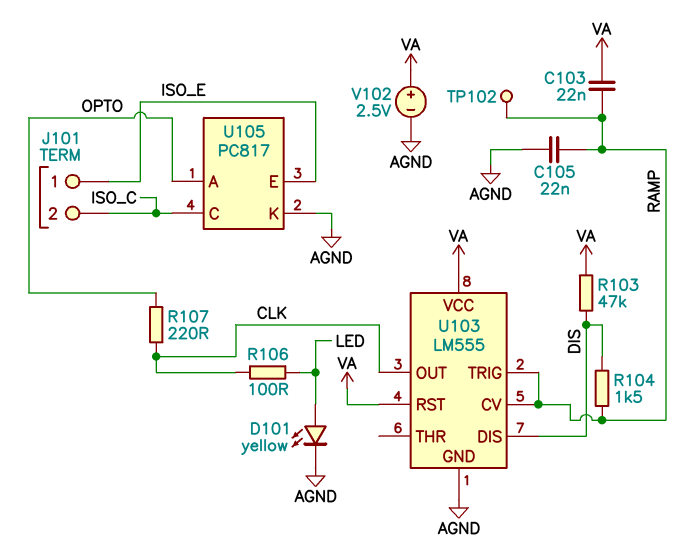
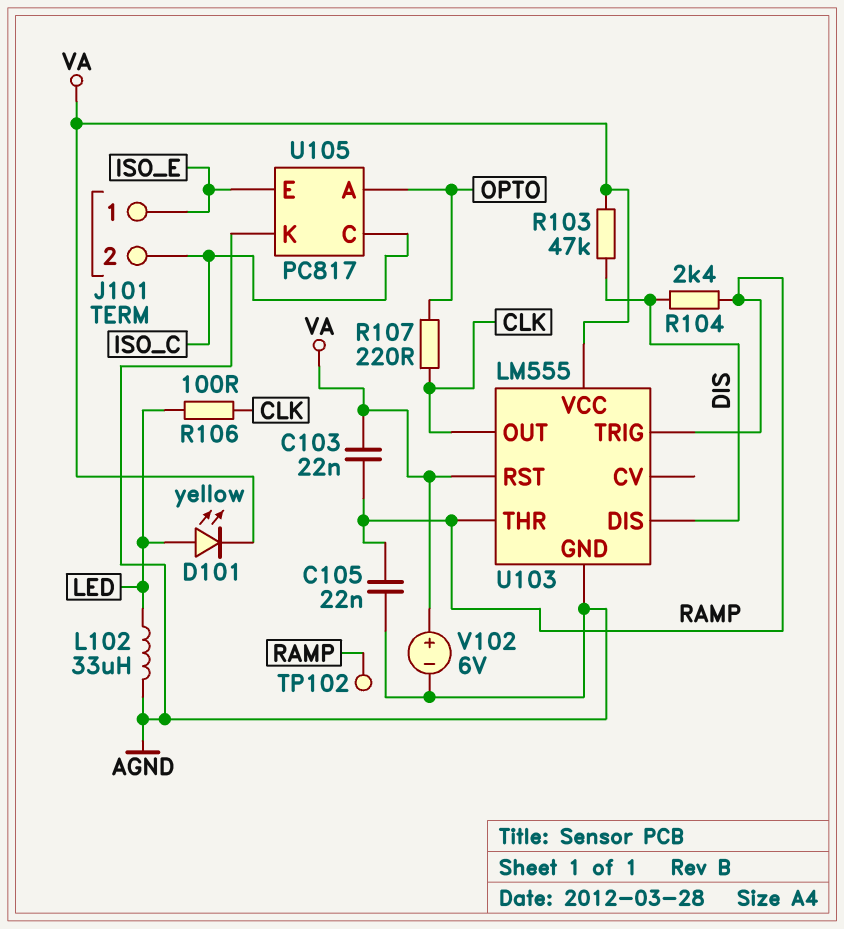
D101: LED yellow (A LED, K AGND) -> LED yellow (A LED, K VA)
L102: none -> 33uH (AGND, LED)
R104: 1.5k (DIS, RAMP) -> 2.4k (DIS, RAMP)
U103 pin CV: RAMP -> none
U103 pin THR: none -> RAMP
V102: 2.5V (plus VA, minus AGND) -> 6V (plus VA, minus AGND)

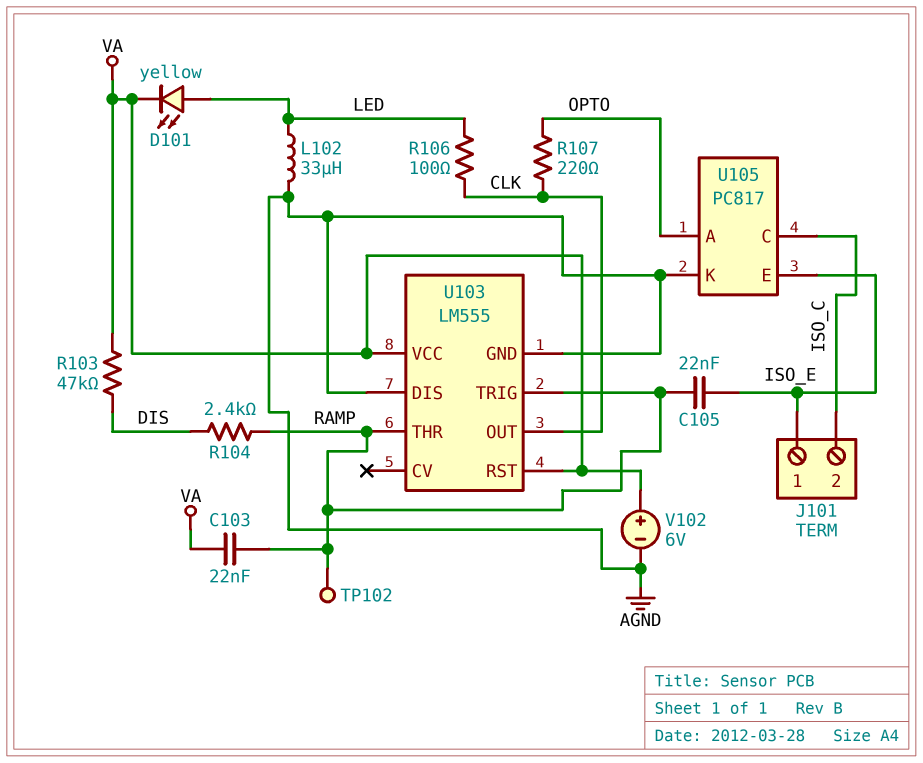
C105: 22nF (AGND, RAMP) -> 22nF (ISO_E, RAMP)
U103 pin DIS: DIS -> AGND

